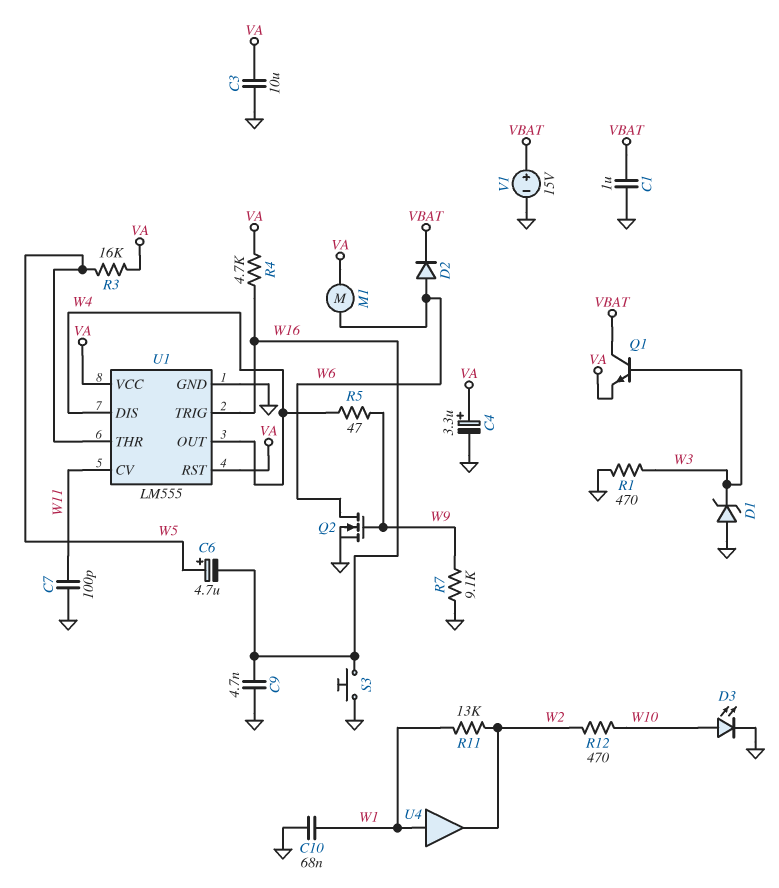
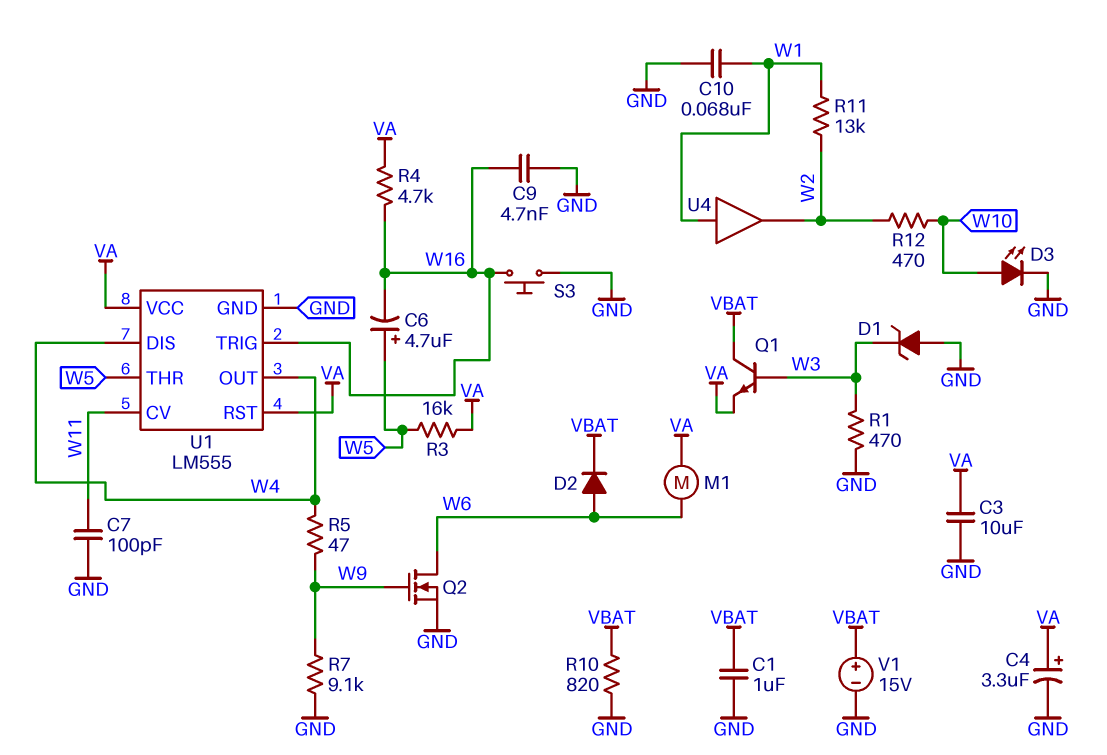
R10: none -> 820 (GND, VBAT)

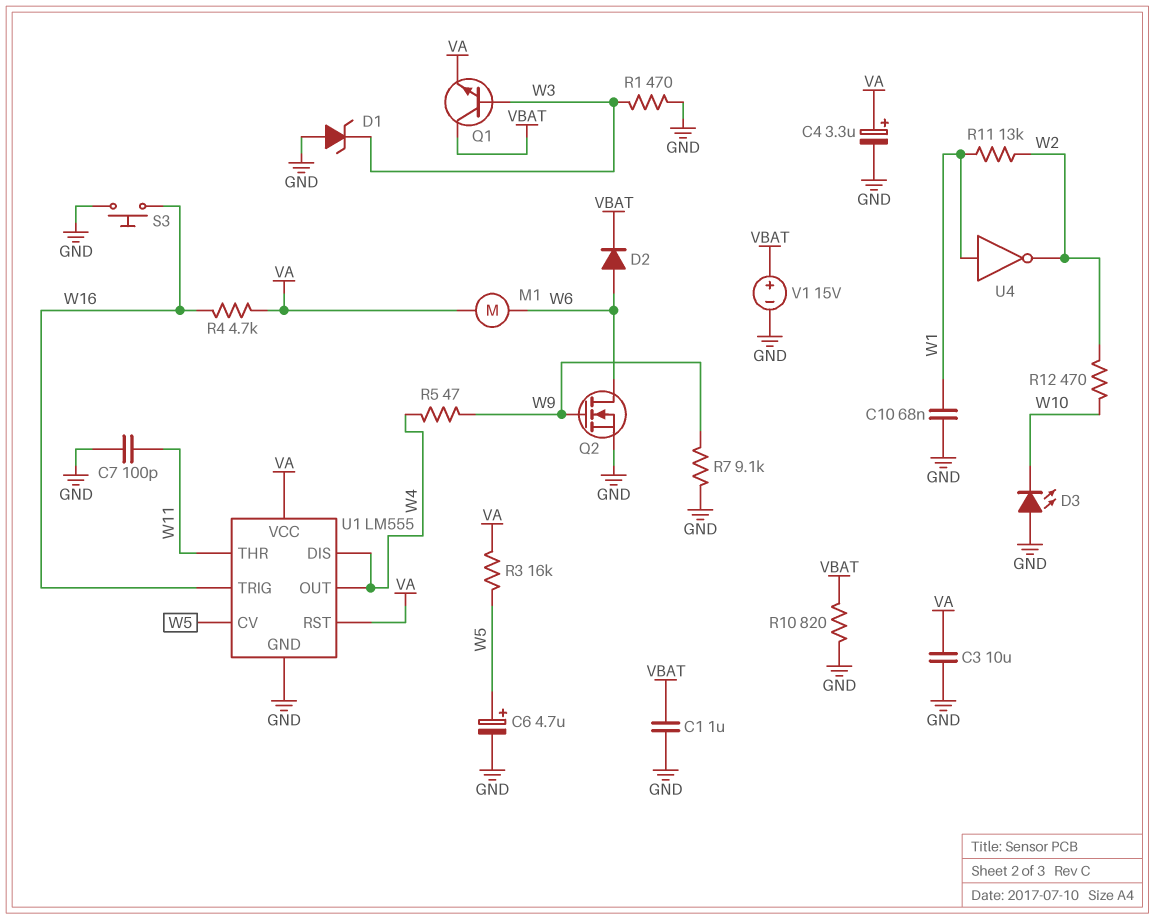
C6: 4.7uF (plus W5, minus W16) -> 4.7uF (plus W5, minus GND)
C9: 4.7nF (GND, W16) -> none
D3: LED (A W10, K GND) -> LED (A GND, K W10)
U1 pin CV: W11 -> W5
U1 pin THR: W5 -> W11
U4: buffer (in W1, out W2) -> NOT (in W1, out W2)

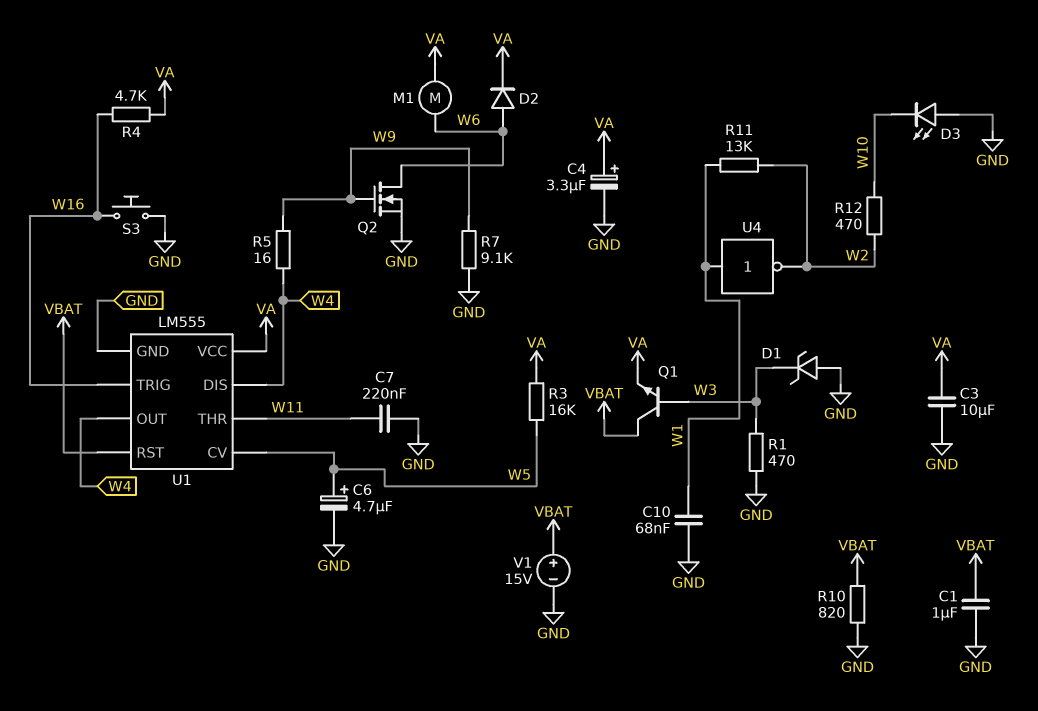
C7: 100pF (GND, W11) -> 220nF (GND, W11)
D2: diode (A W6, K VBAT) -> diode (A W6, K VA)
R5: 47 (W4, W9) -> 16 (W4, W9)
U1 pin RST: VA -> VBAT

